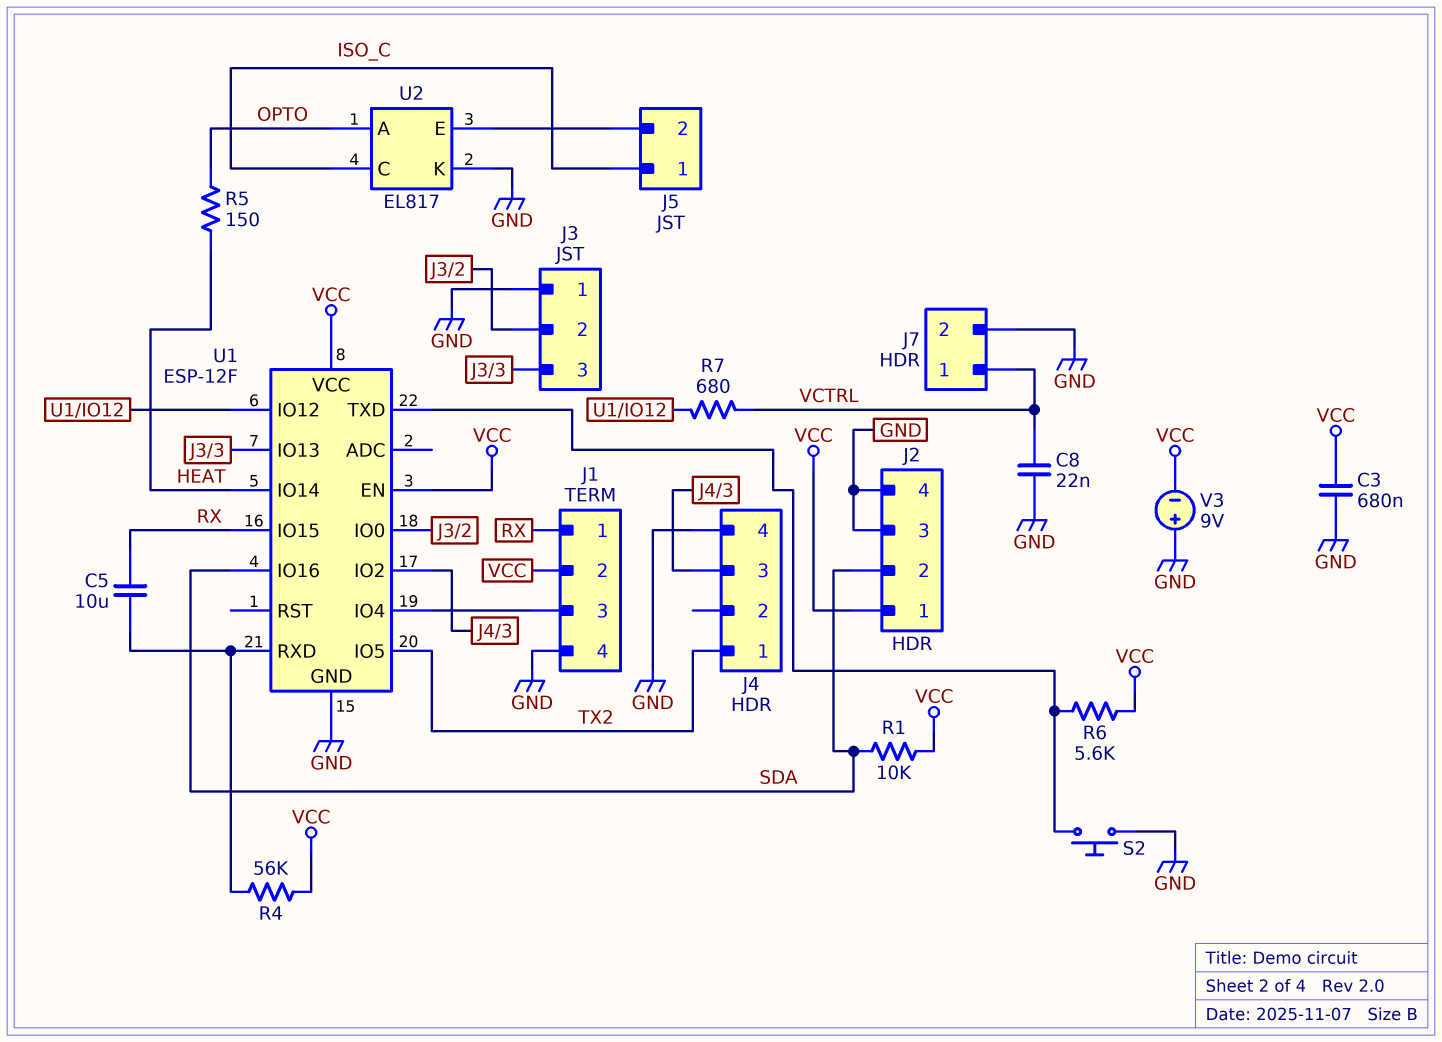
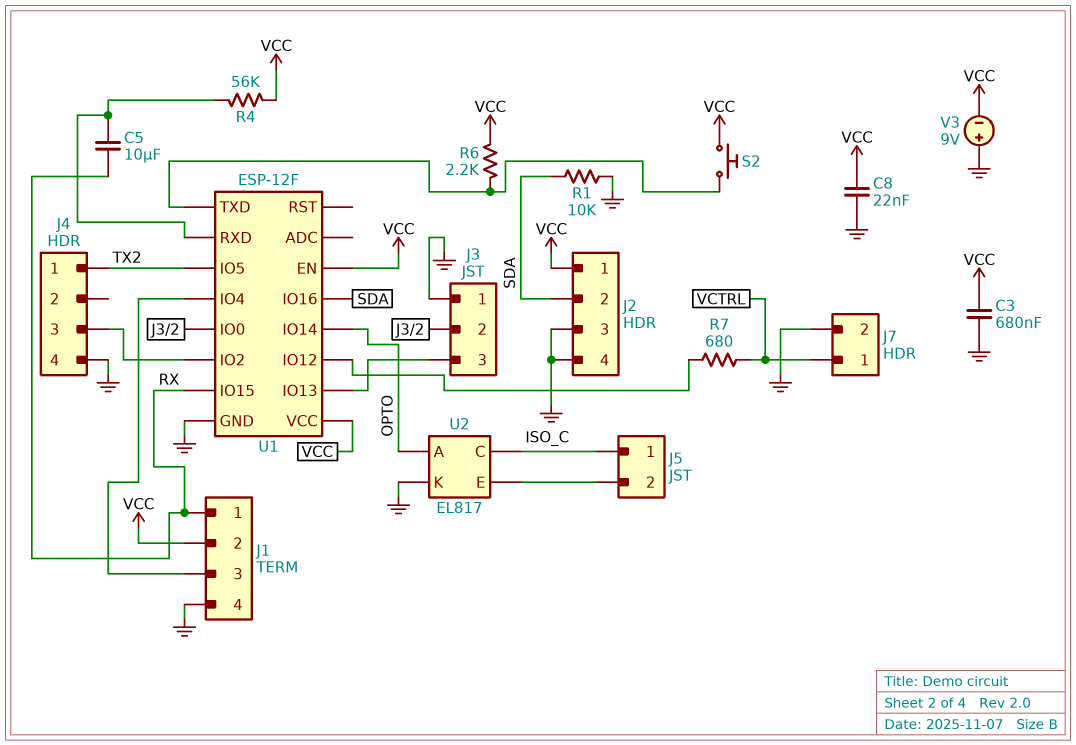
C8: 22nF (GND, VCTRL) -> 22nF (GND, VCC)
R1: 10k (SDA, VCC) -> 10k (GND, SDA)
R5: 150 (HEAT, OPTO) -> none
R6: 5.6k (U1/TXD, VCC) -> 2.2k (U1/TXD, VCC)
S2: button (GND, U1/TXD) -> button (U1/TXD, VCC)
U1 pin IO14: HEAT -> OPTO

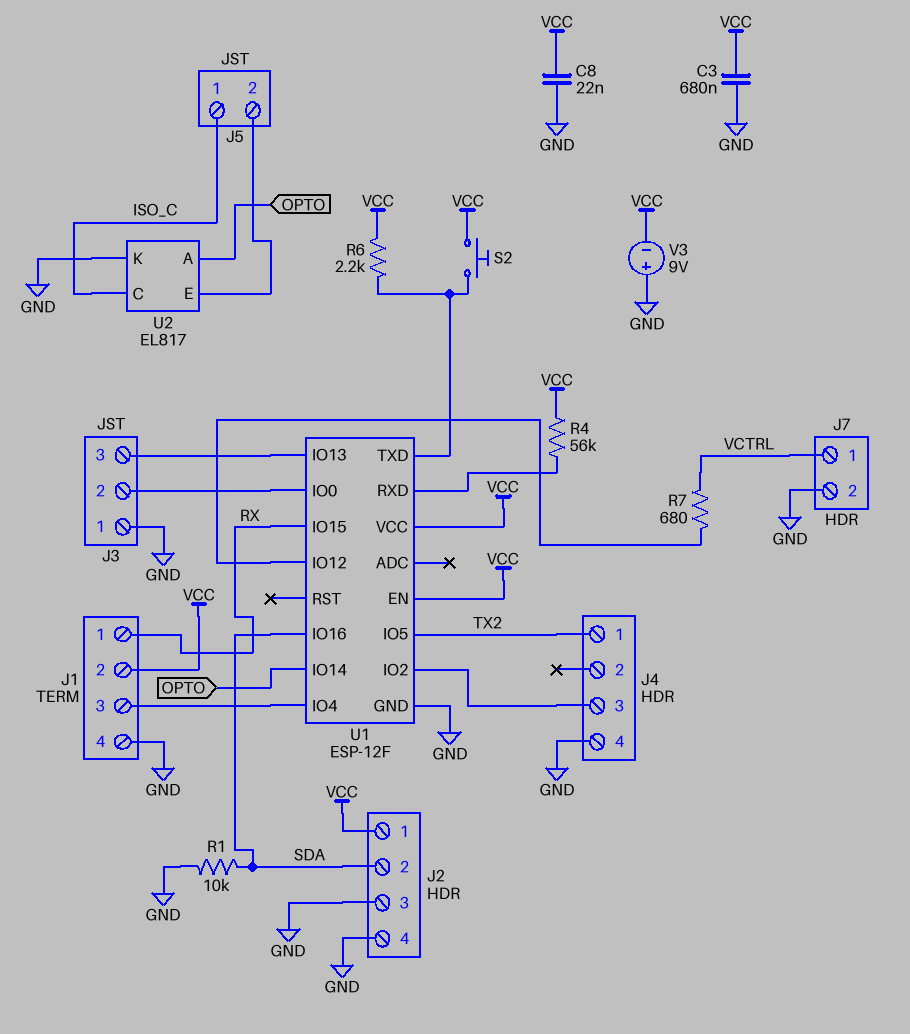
C5: 10uF (RX, U1/RXD) -> none

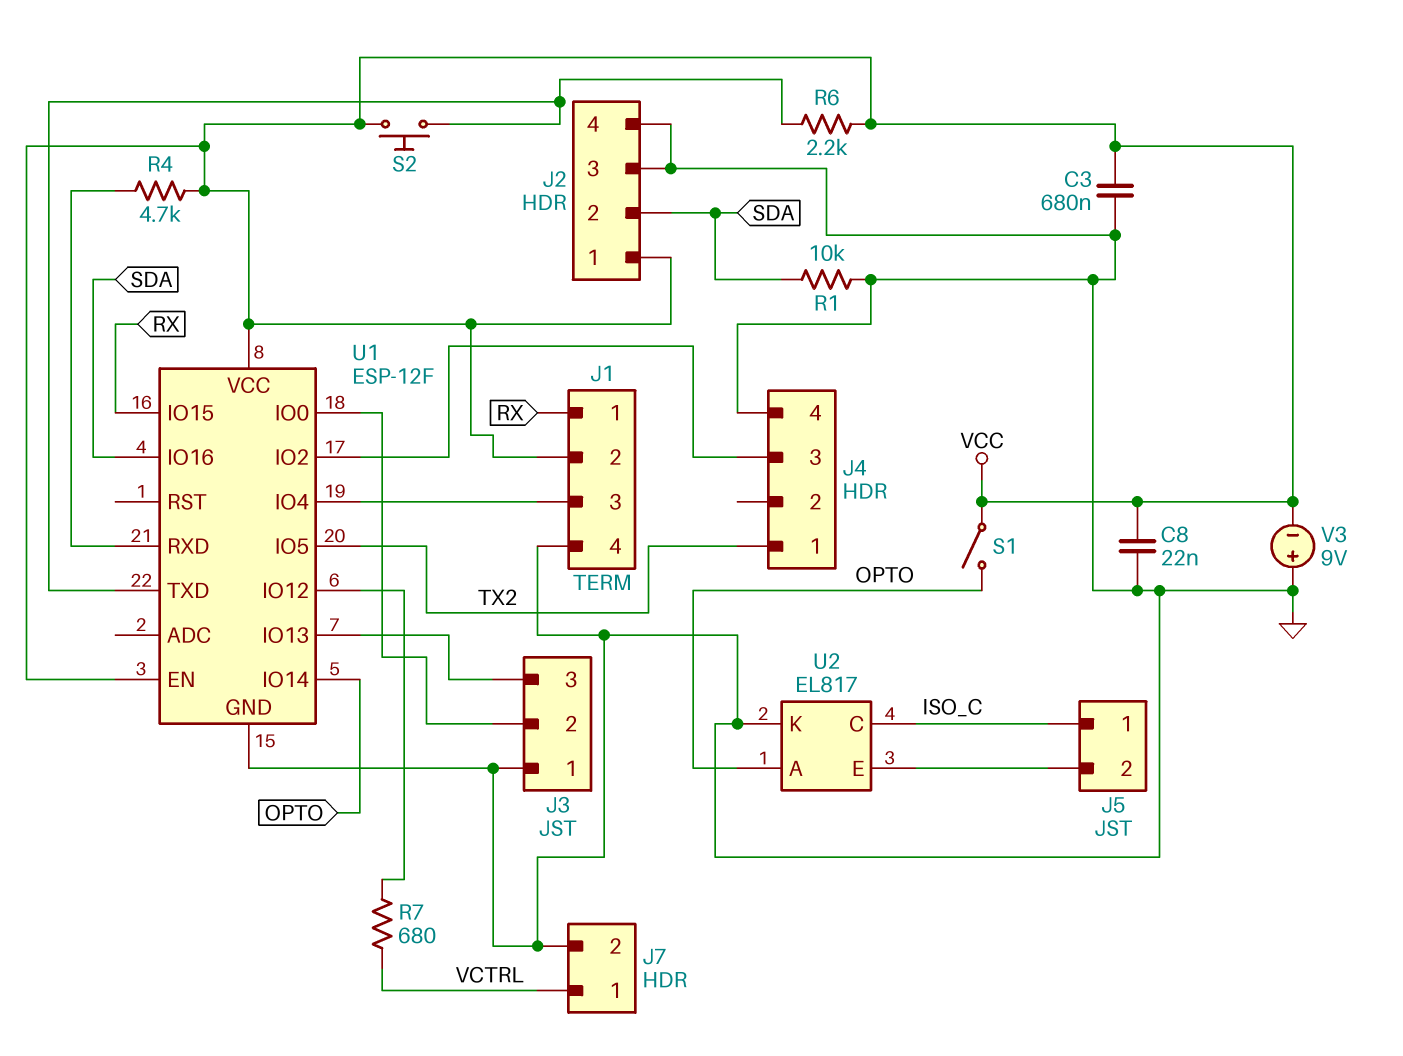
R4: 56k (U1/RXD, VCC) -> 4.7k (U1/RXD, VCC)
S1: none -> switch (OPTO, VCC)

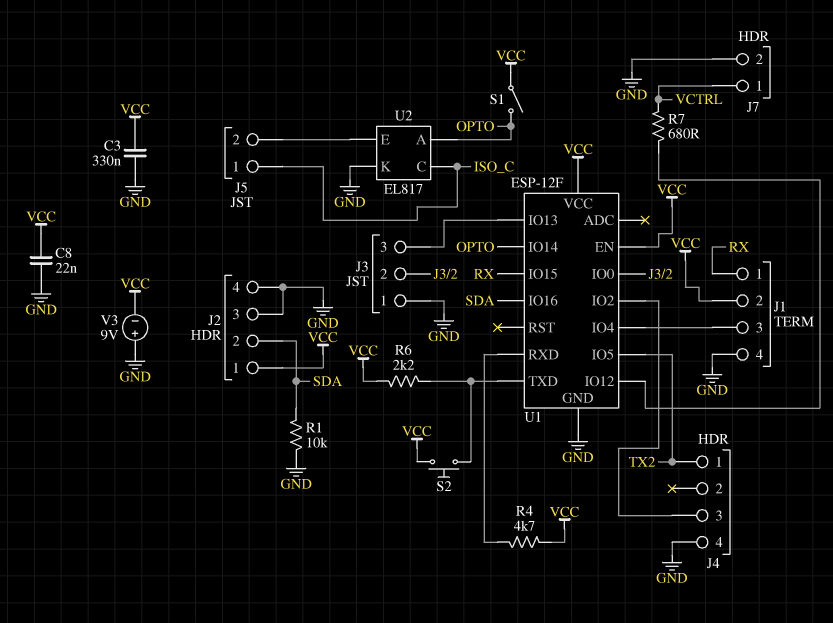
C3: 680nF (GND, VCC) -> 330nF (GND, VCC)

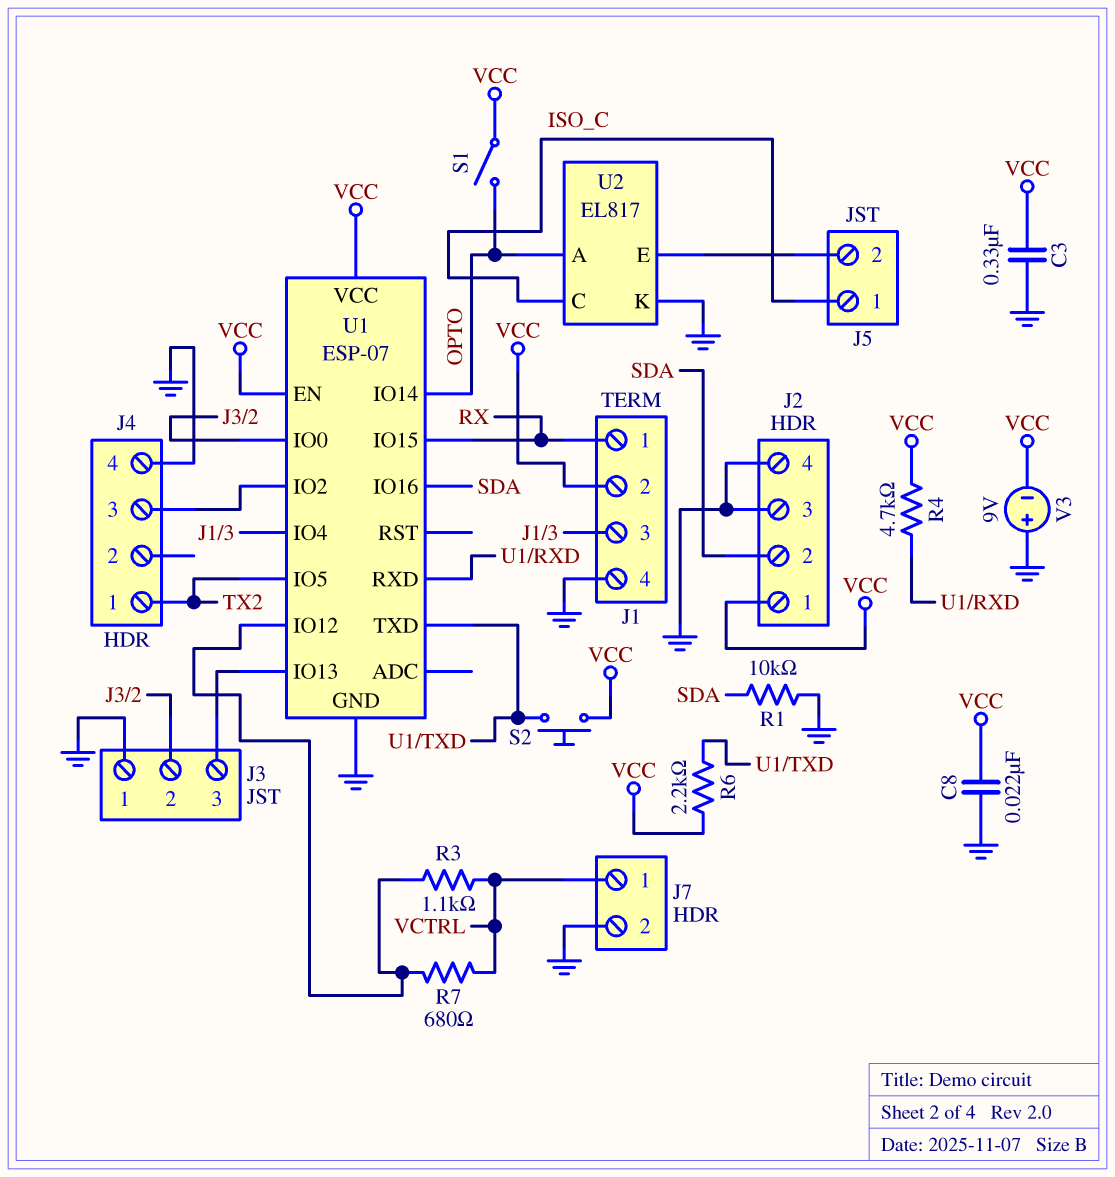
R3: none -> 1.1k (U1/IO12, VCTRL)
U1: ESP-12F -> ESP-07

